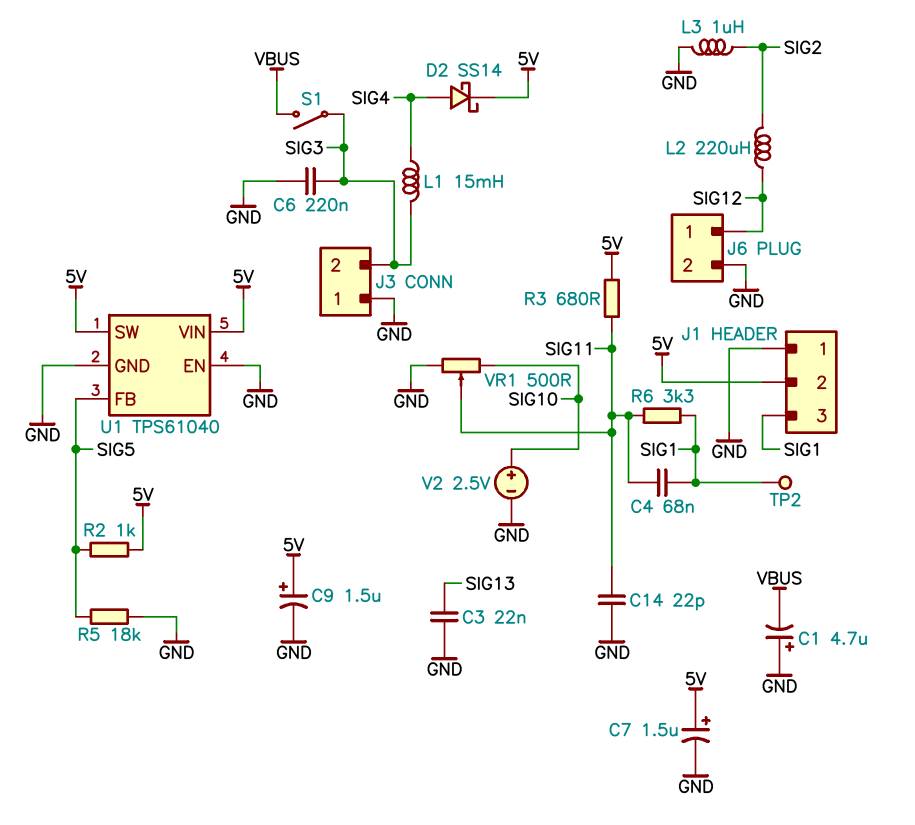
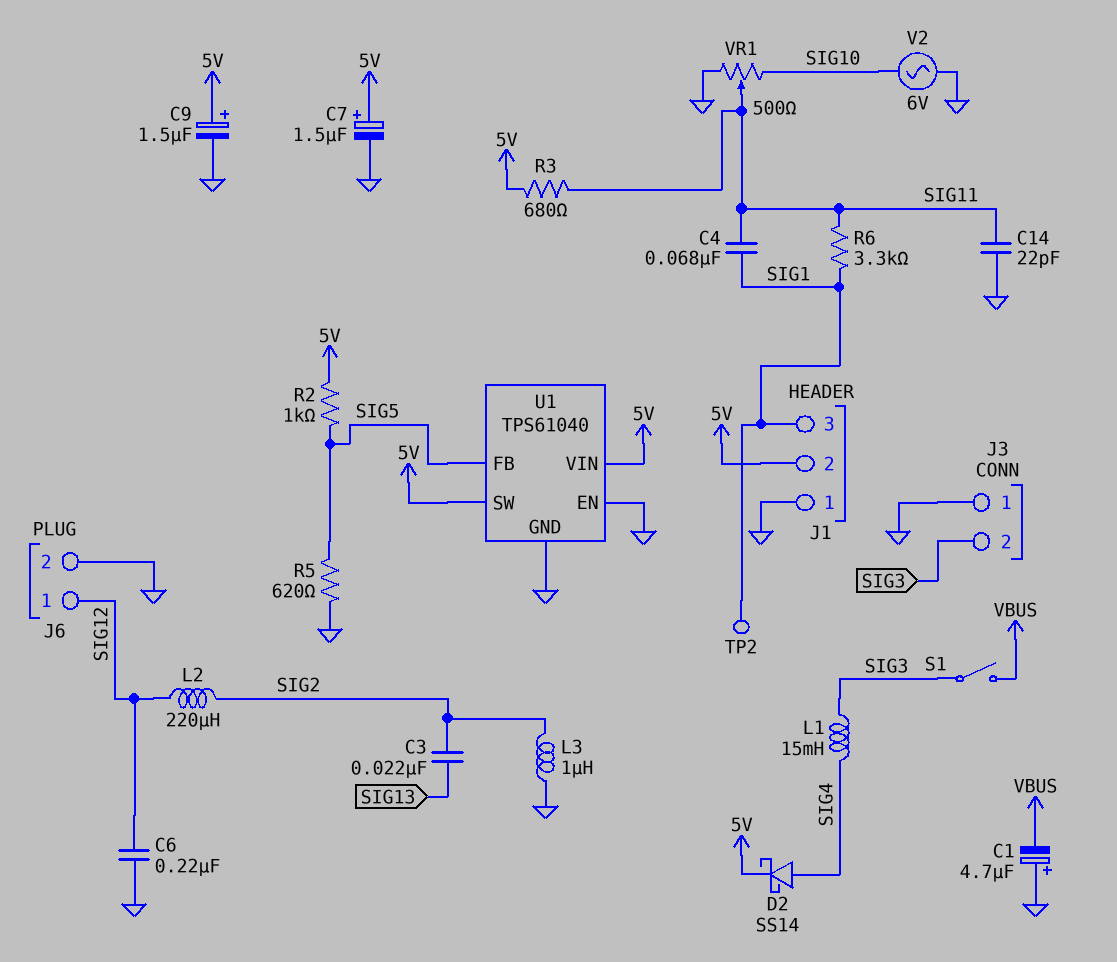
C3: 22nF (GND, SIG13) -> 22nF (SIG2, SIG13)
C6: 220nF (GND, SIG3) -> 220nF (GND, SIG12)
R5: 18k (GND, SIG5) -> 620 (GND, SIG5)
V2: 2.5V (plus SIG10, minus GND) -> AC 6V (GND, SIG10)

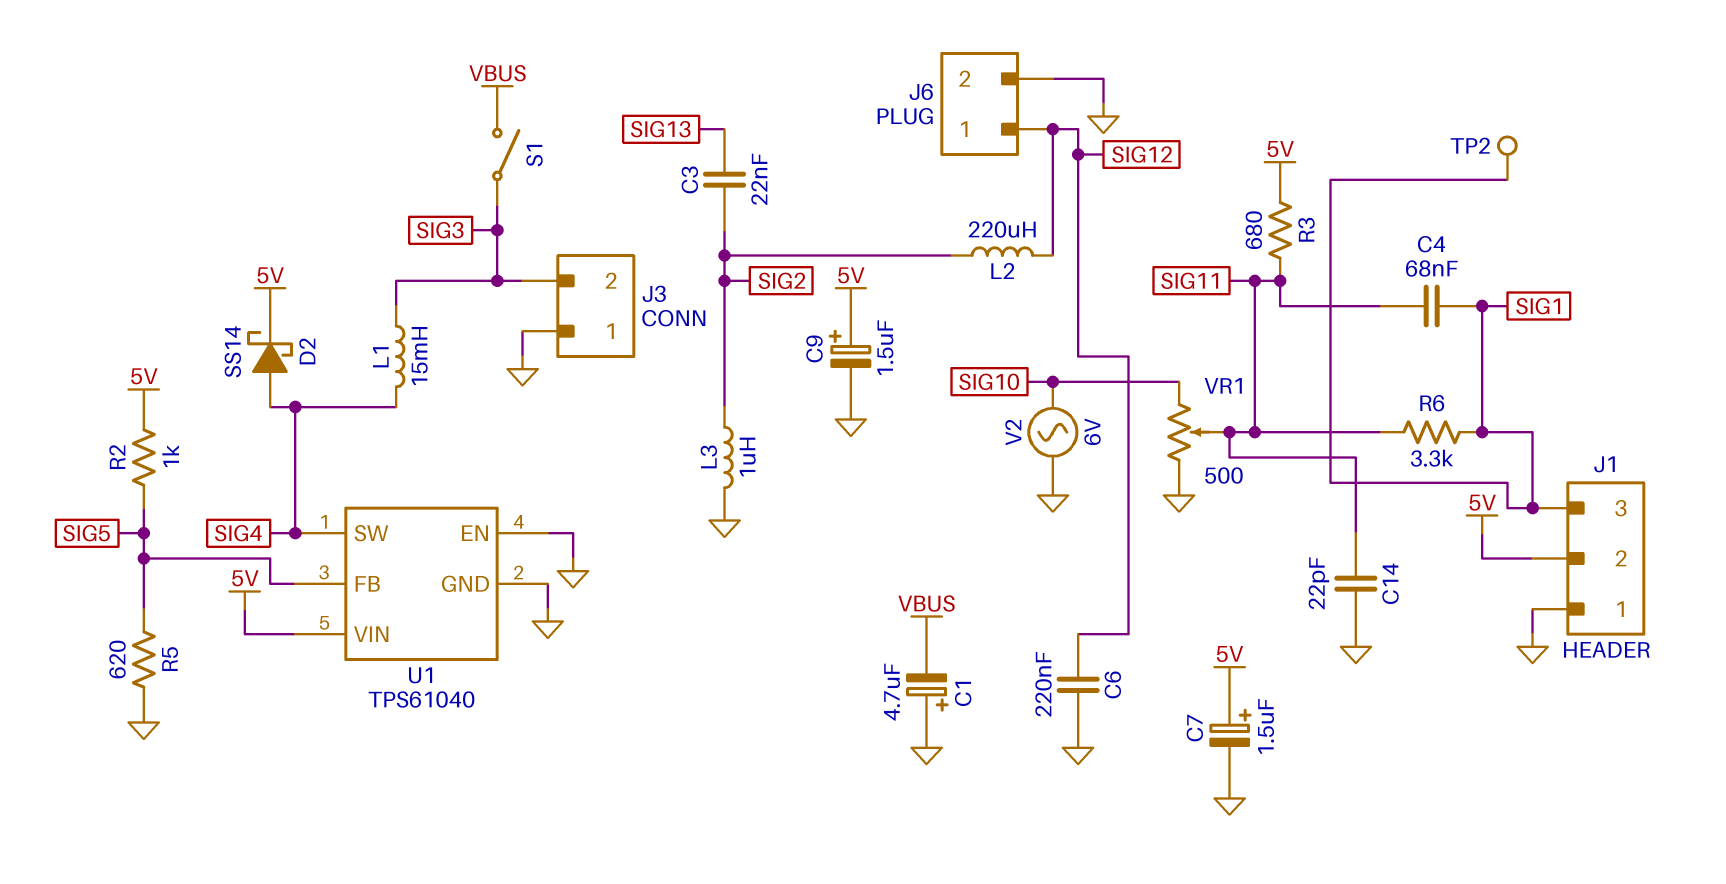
U1 pin SW: 5V -> SIG4

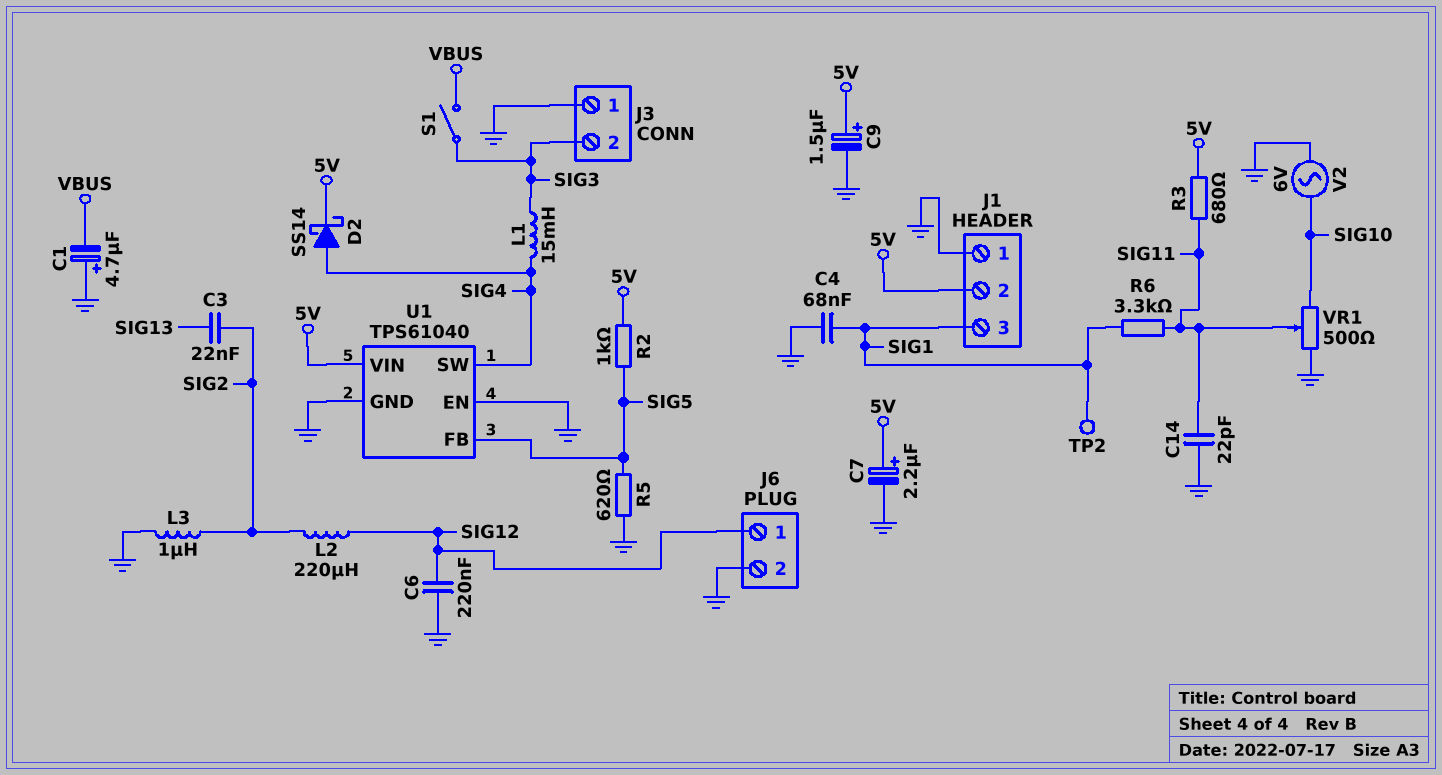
C4: 68nF (SIG1, SIG11) -> 68nF (GND, SIG1)
C7: 1.5uF (plus 5V, minus GND) -> 2.2uF (plus 5V, minus GND)

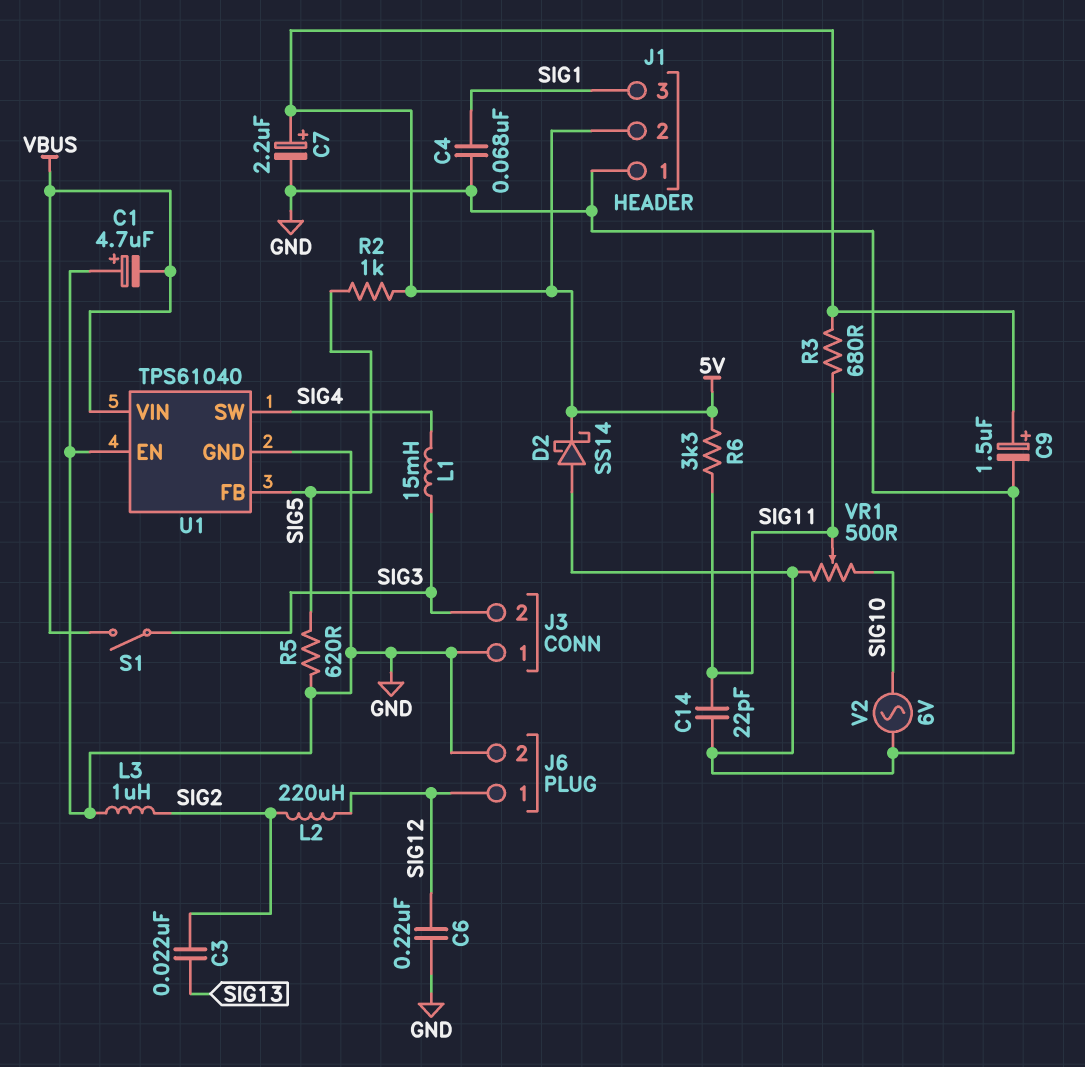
D2: schottky SS14 (A SIG4, K 5V) -> schottky SS14 (A GND, K 5V)
R6: 3.3k (SIG1, SIG11) -> 3.3k (5V, SIG11)
TP2: test point (SIG1) -> none
U1 pin VIN: 5V -> VBUS

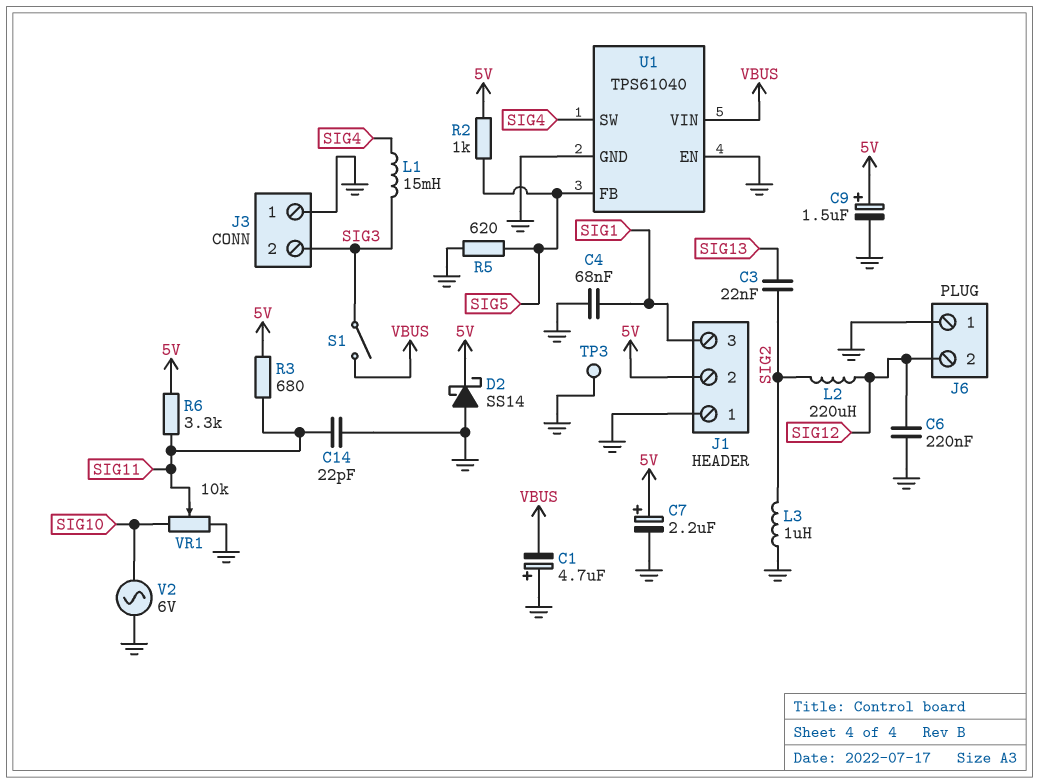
J6 pin 1: SIG12 -> GND
J6 pin 2: GND -> SIG12
TP3: none -> test point (GND)
VR1: 500 (GND, SIG10, wiper SIG11) -> 10k (GND, SIG10, wiper SIG11)

